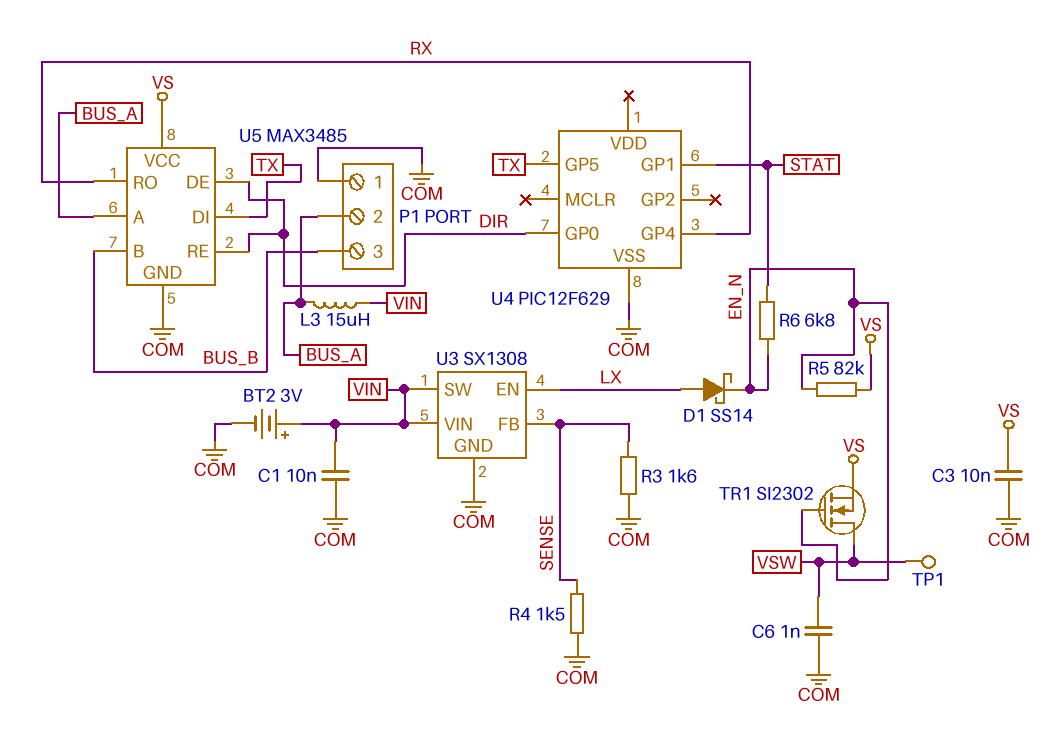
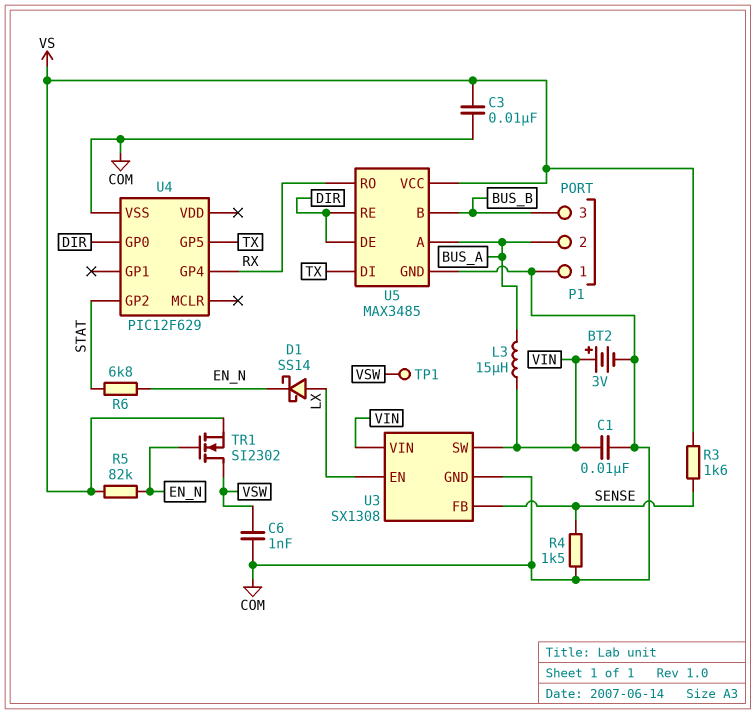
R3: 1.6k (COM, SENSE) -> 1.6k (SENSE, VS)
U4 pin GP1: STAT -> none
U4 pin GP2: none -> STAT

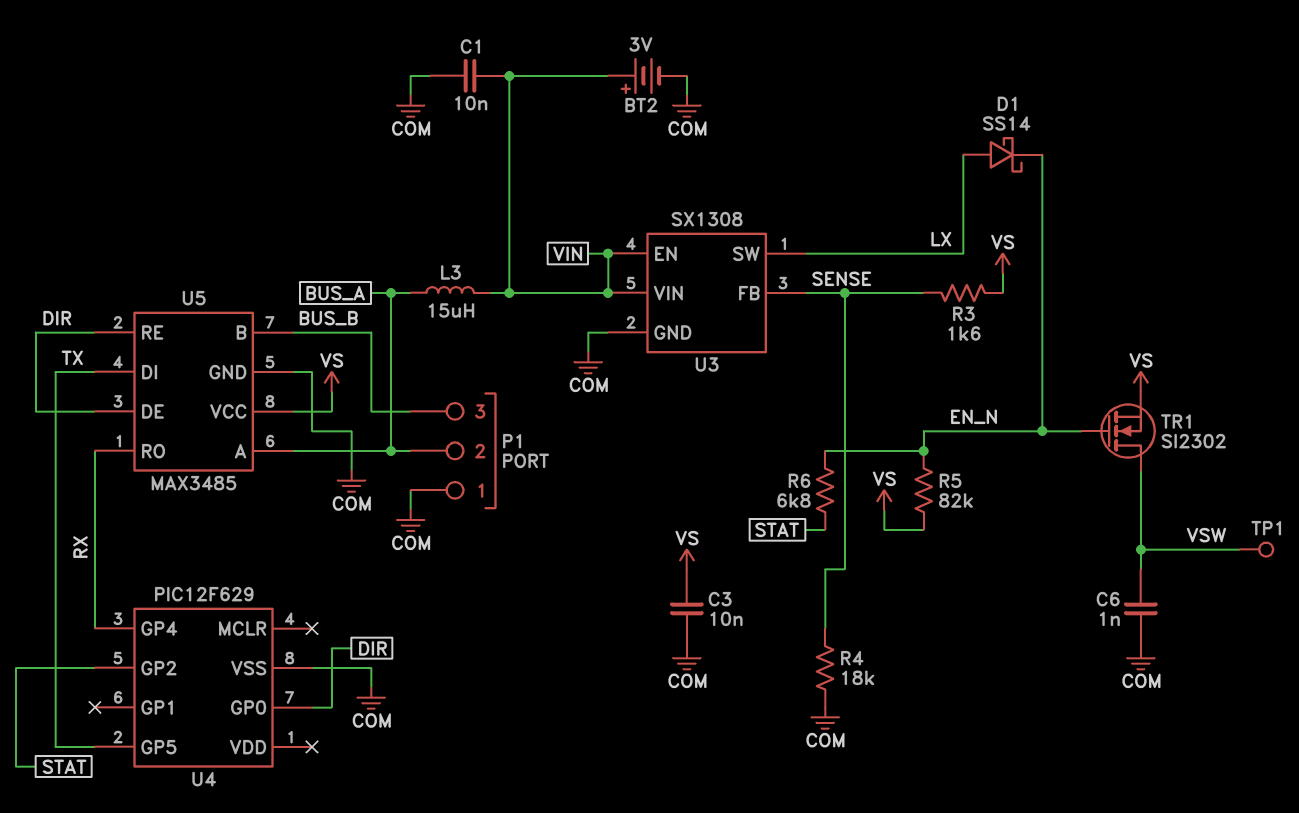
R4: 1.5k (COM, SENSE) -> 18k (COM, SENSE)
U3 pin EN: LX -> VIN
U3 pin SW: VIN -> LX

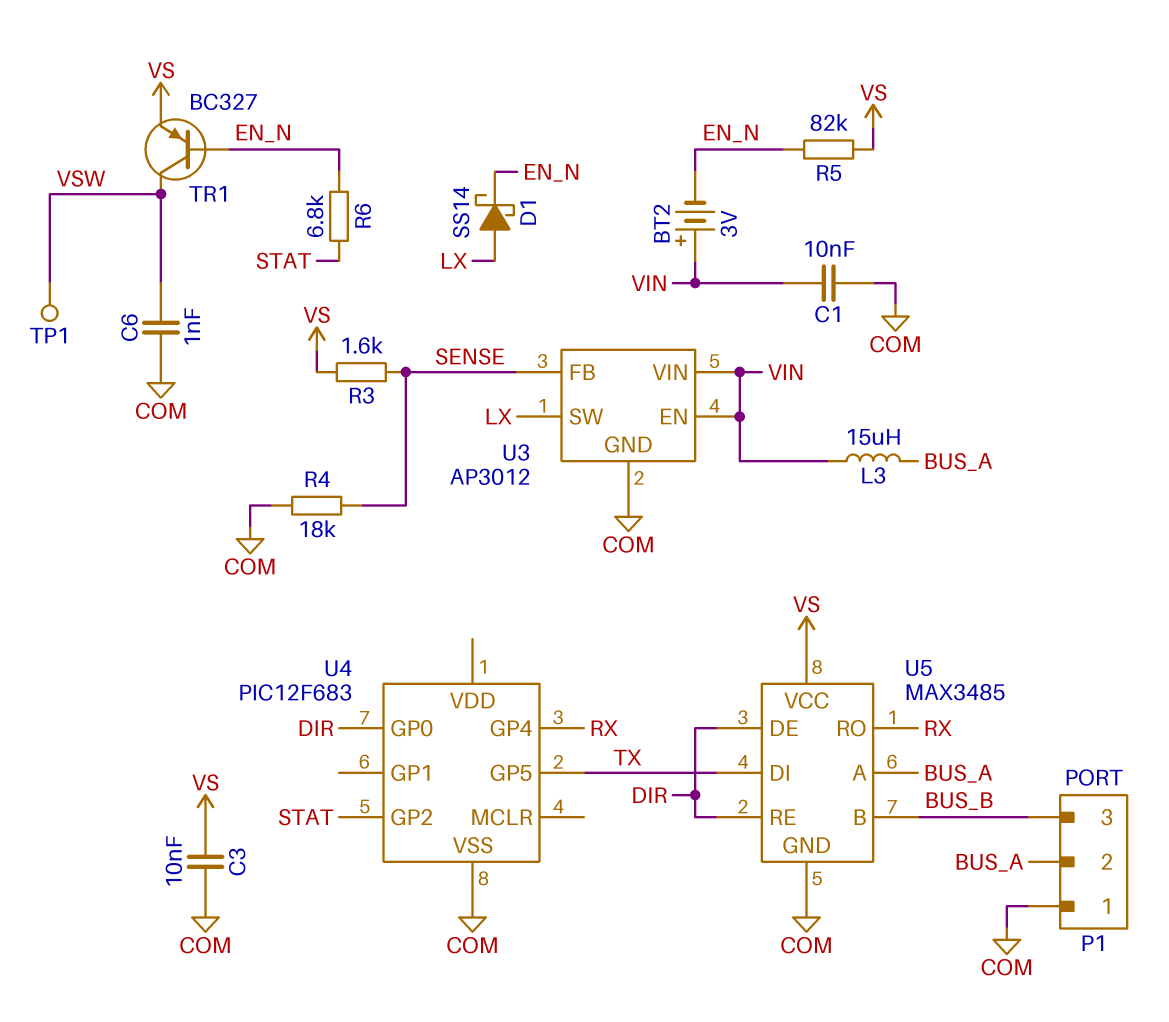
BT2: 3V (plus VIN, minus COM) -> 3V (plus VIN, minus EN_N)
TR1: NMOS SI2302 (G EN_N, D VSW, S VS) -> PNP BC327 (B EN_N, C VSW, E VS)
U3: SX1308 -> AP3012
U4: PIC12F629 -> PIC12F683

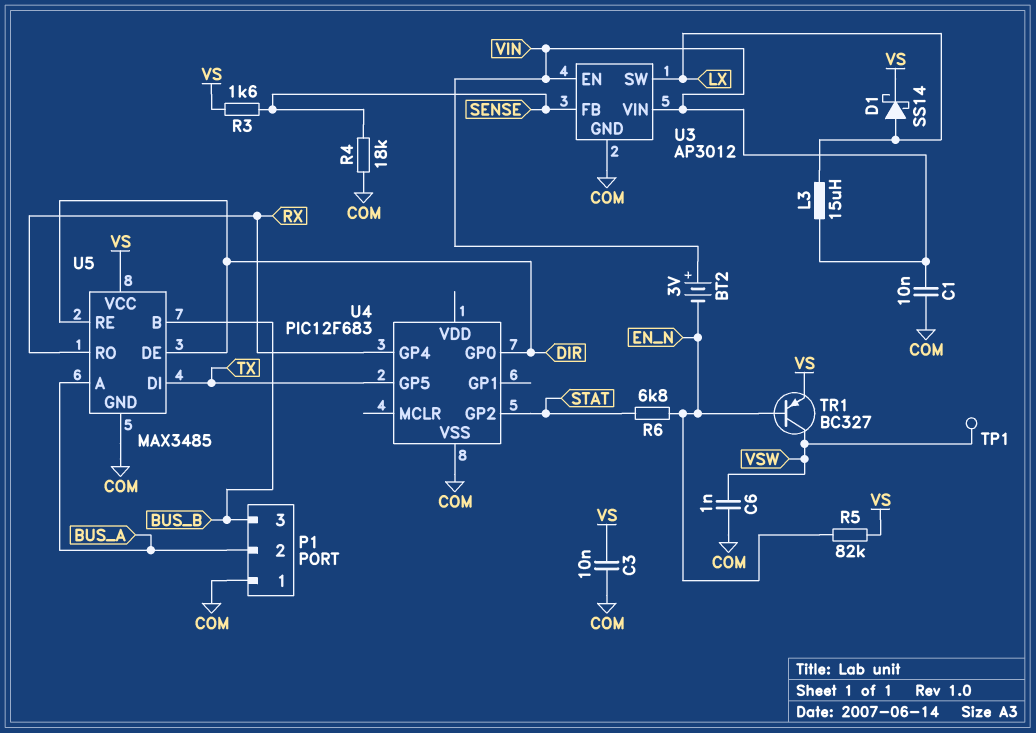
D1: schottky SS14 (A LX, K EN_N) -> schottky SS14 (A LX, K VS)
L3: 15uH (BUS_A, VIN) -> 15uH (LX, VIN)

